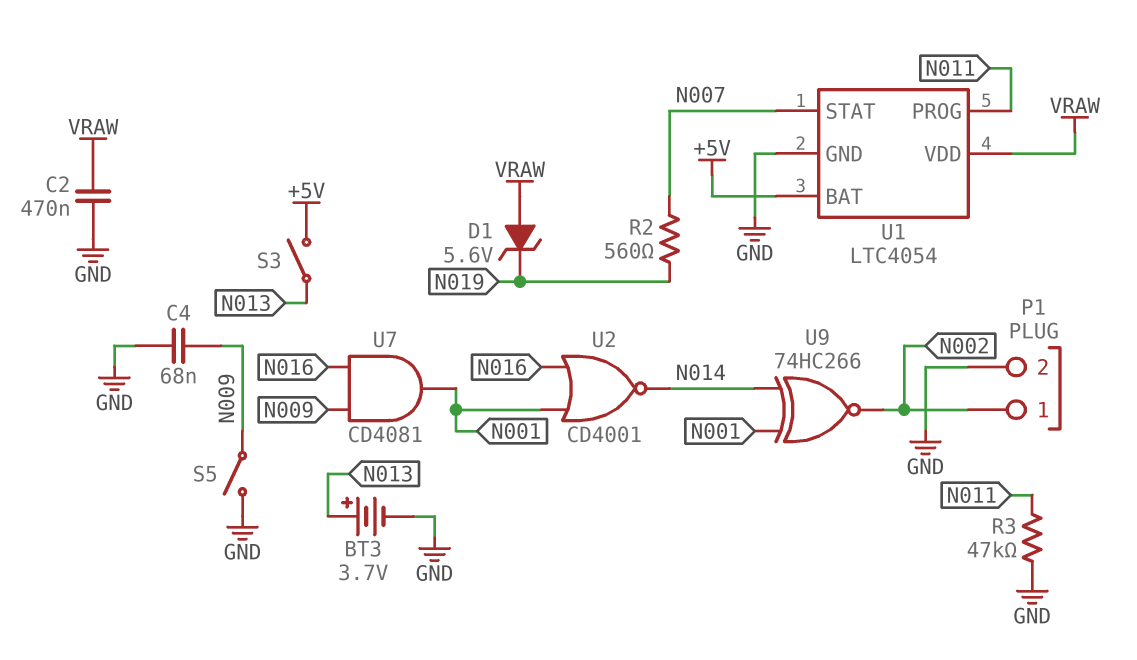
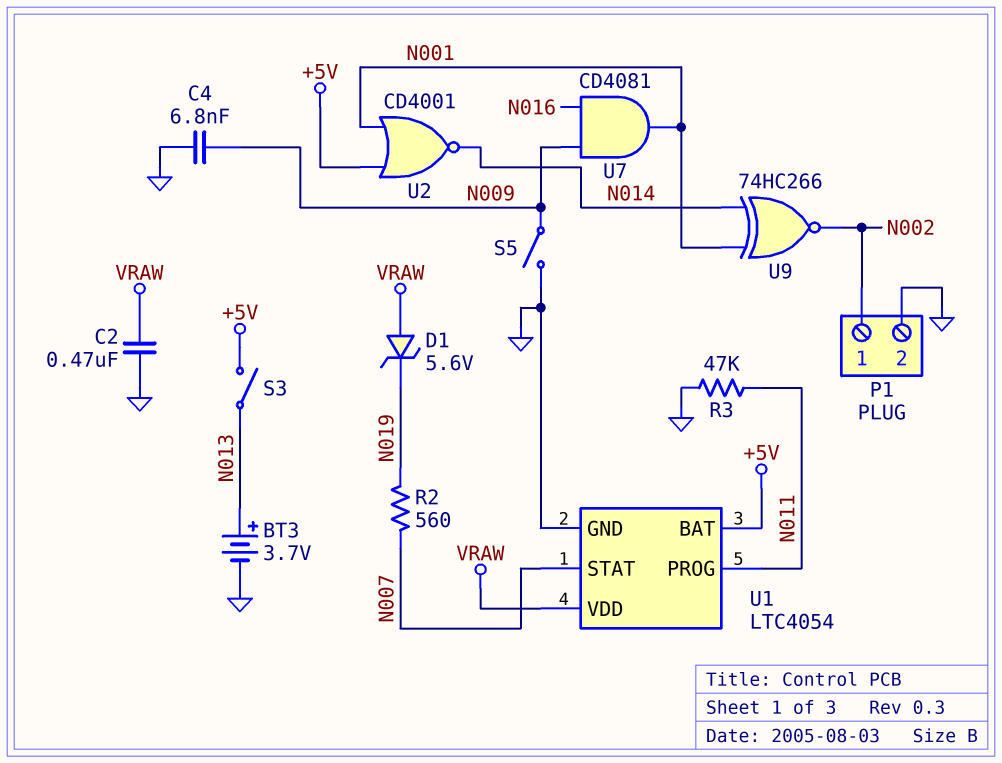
C4: 68nF (GND, N009) -> 6.8nF (GND, N009)
U2: NOR CD4001 (in N001, in N016, out N014) -> NOR CD4001 (in +5V, in N001, out N014)

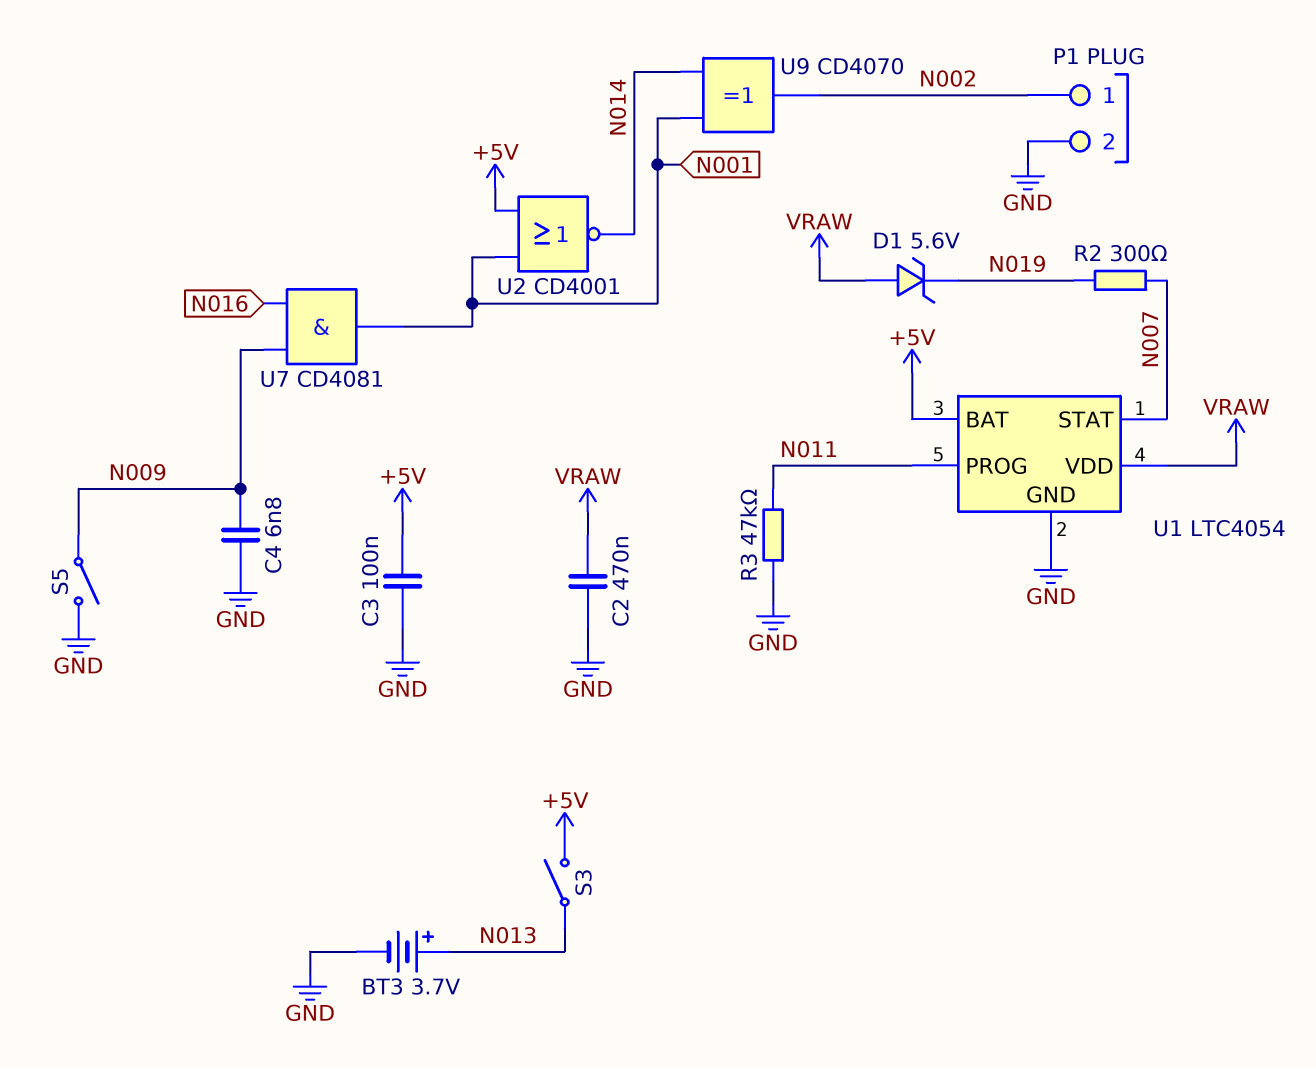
C3: none -> 100nF (+5V, GND)
R2: 560 (N007, N019) -> 300 (N007, N019)
U9: XNOR 74HC266 (in N001, in N014, out N002) -> XOR CD4070 (in N001, in N014, out N002)

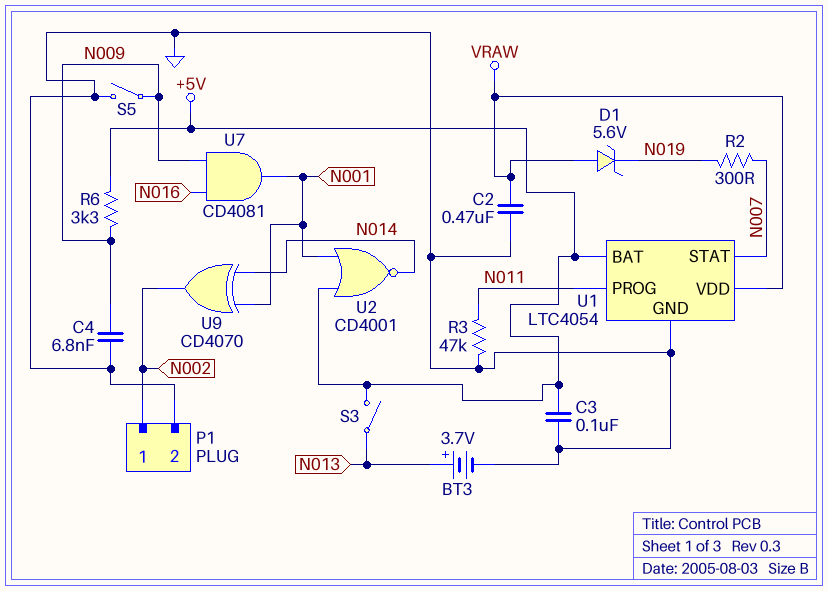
R6: none -> 3.3k (+5V, N009)

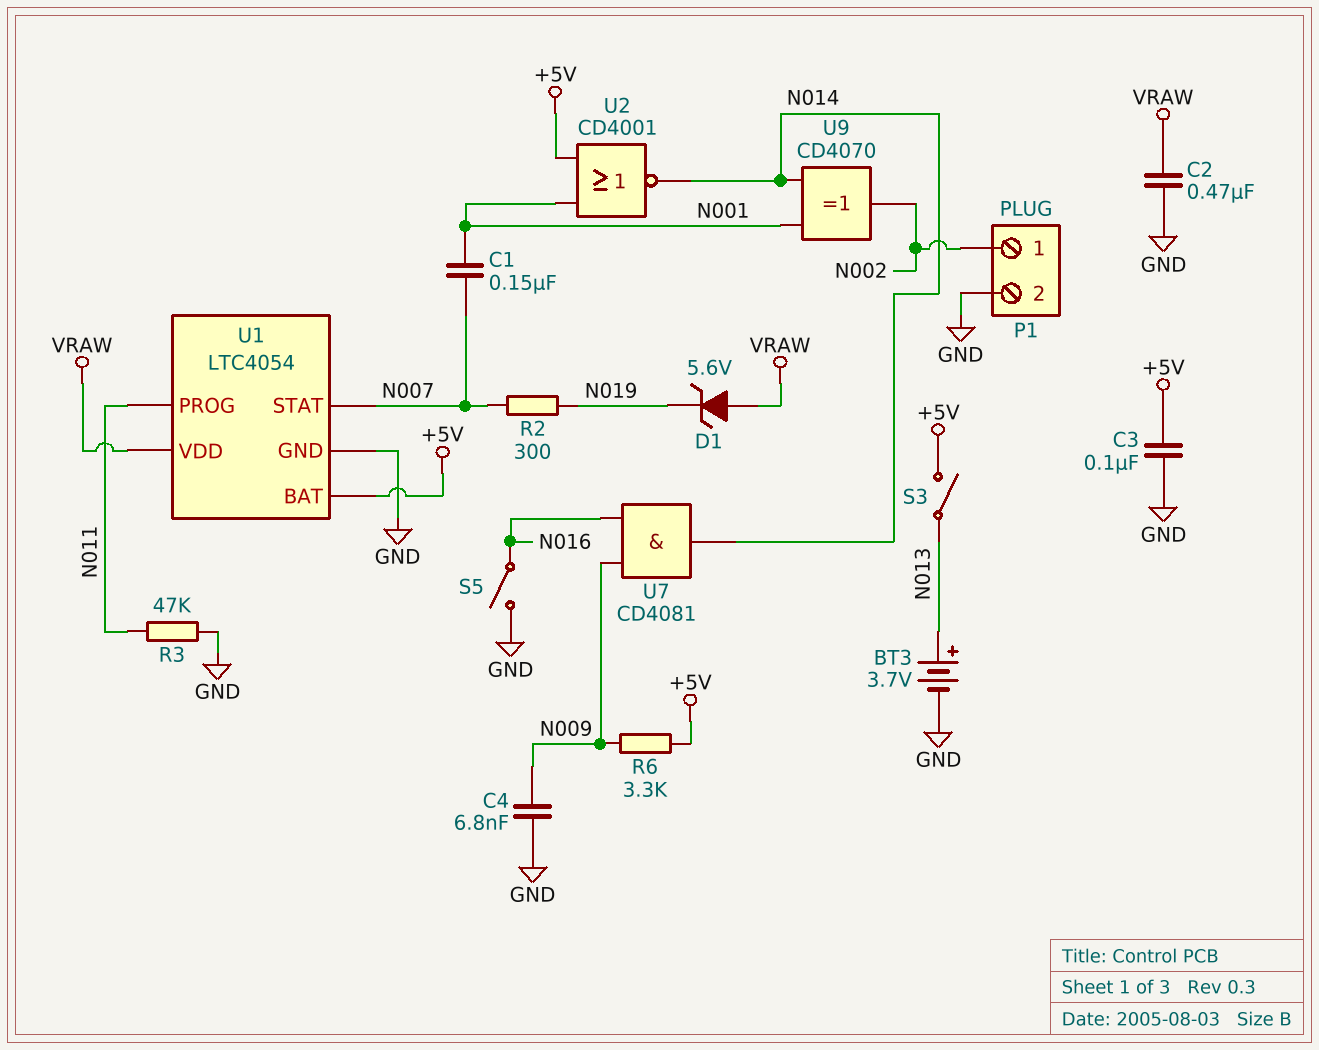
C1: none -> 150nF (N001, N007)
S5: switch (GND, N009) -> switch (GND, N016)
U7: AND CD4081 (in N009, in N016, out N001) -> AND CD4081 (in N009, in N016, out N014)

